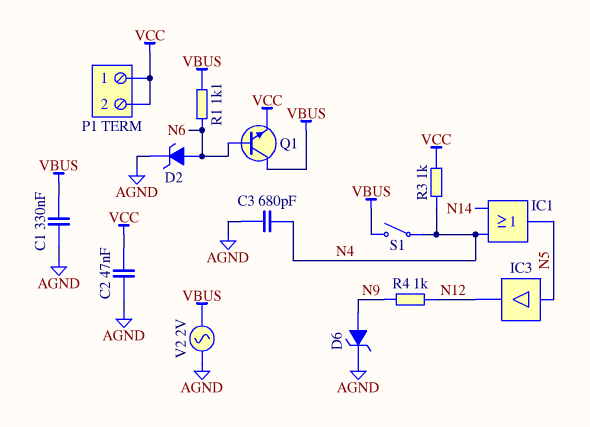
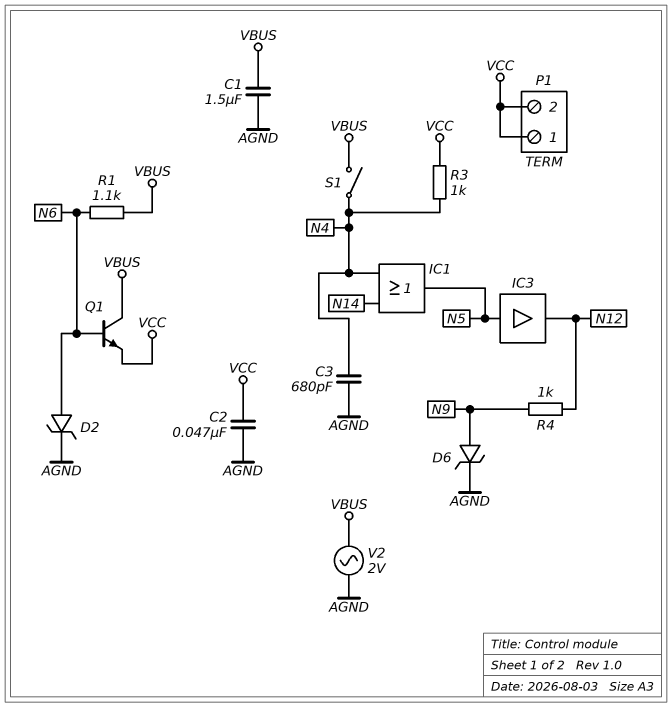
C1: 330nF (AGND, VBUS) -> 1.5uF (AGND, VBUS)

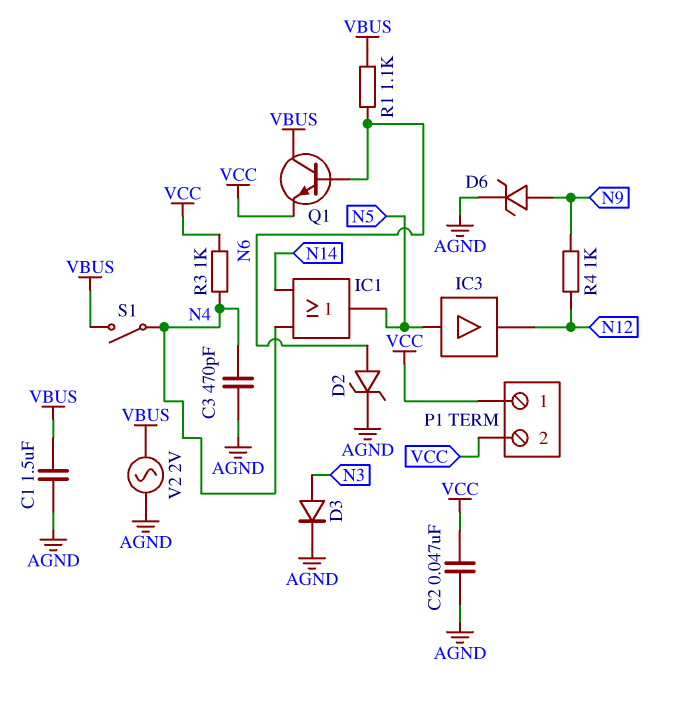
C3: 680pF (AGND, N4) -> 470pF (AGND, N4)
D3: none -> diode (A N3, K AGND)

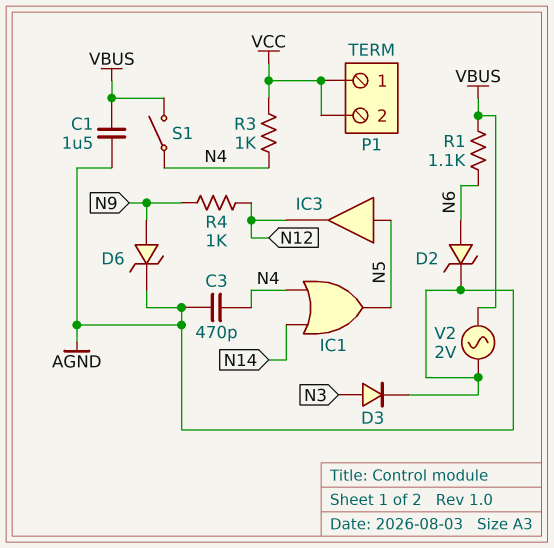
C2: 47nF (AGND, VCC) -> none
Q1: NPN (B N6, C VBUS, E VCC) -> none

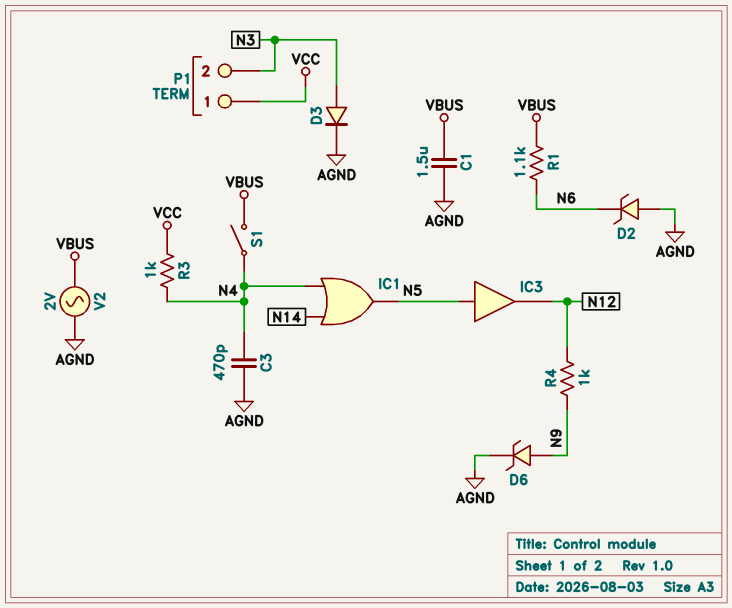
D2: zener (A N6, K AGND) -> zener (A AGND, K N6)
P1 pin 2: VCC -> N3

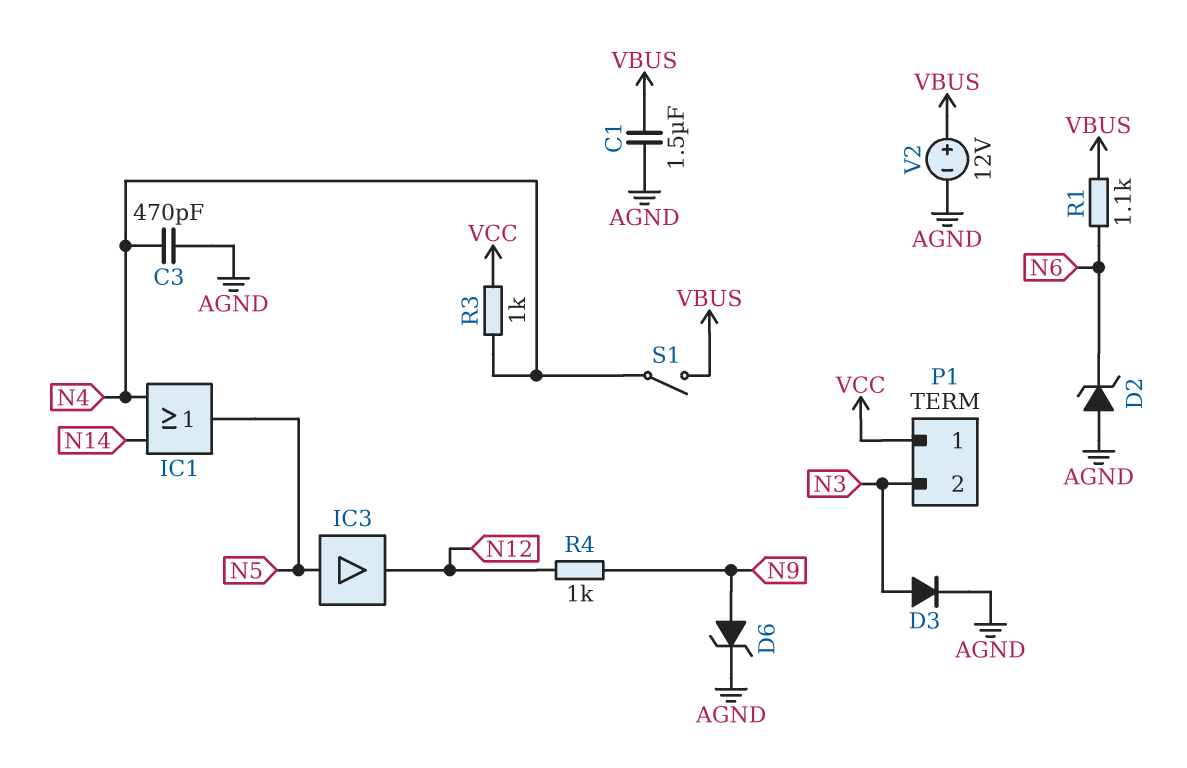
V2: AC 2V (AGND, VBUS) -> 12V (plus VBUS, minus AGND)

